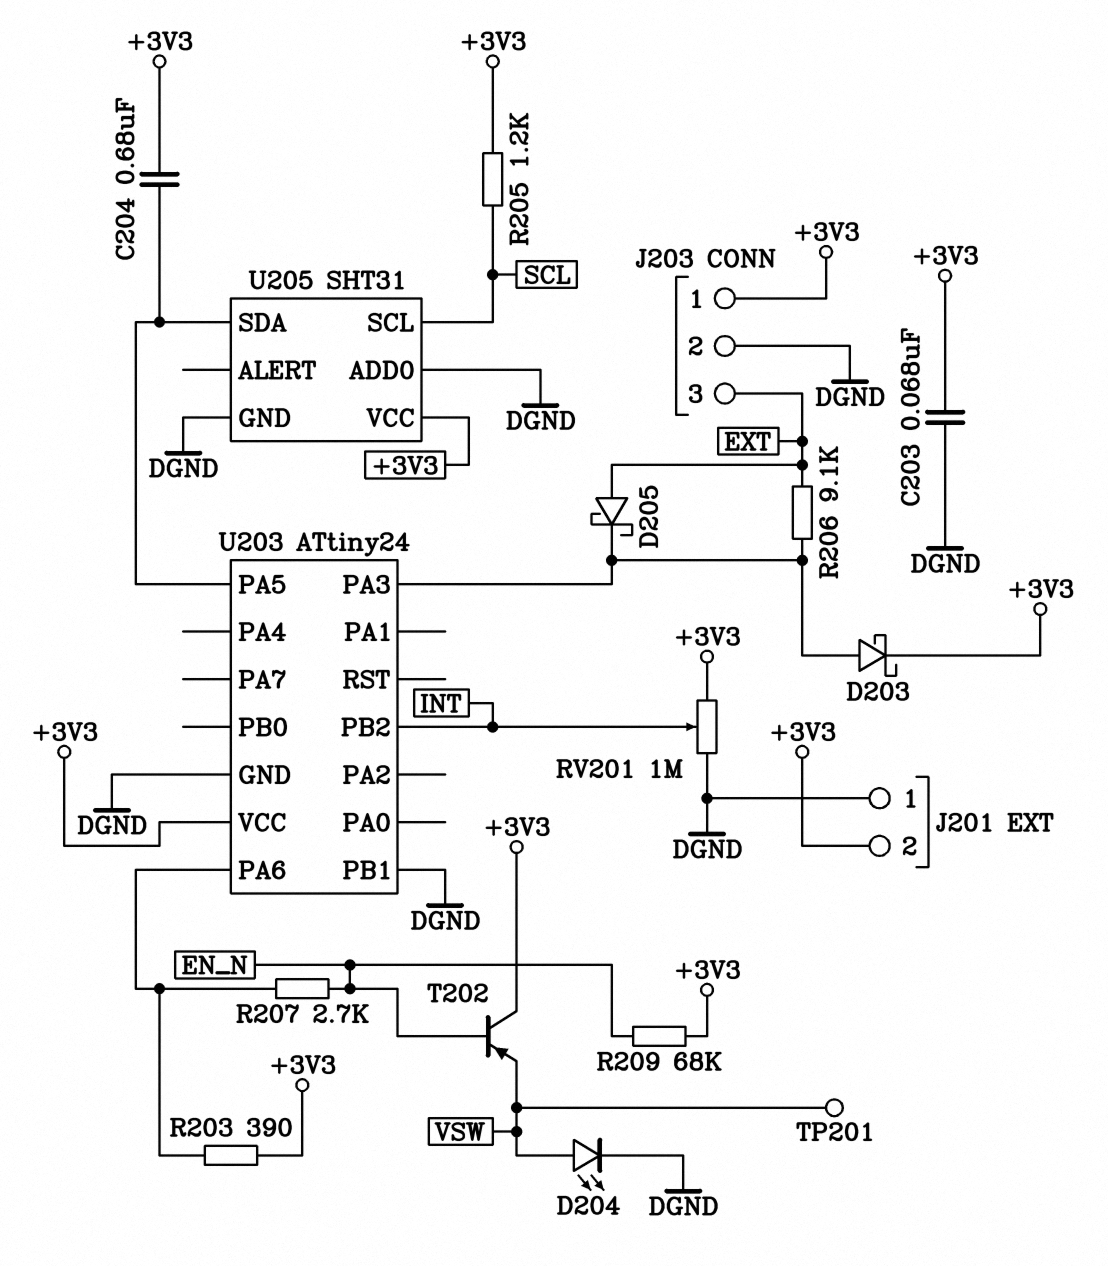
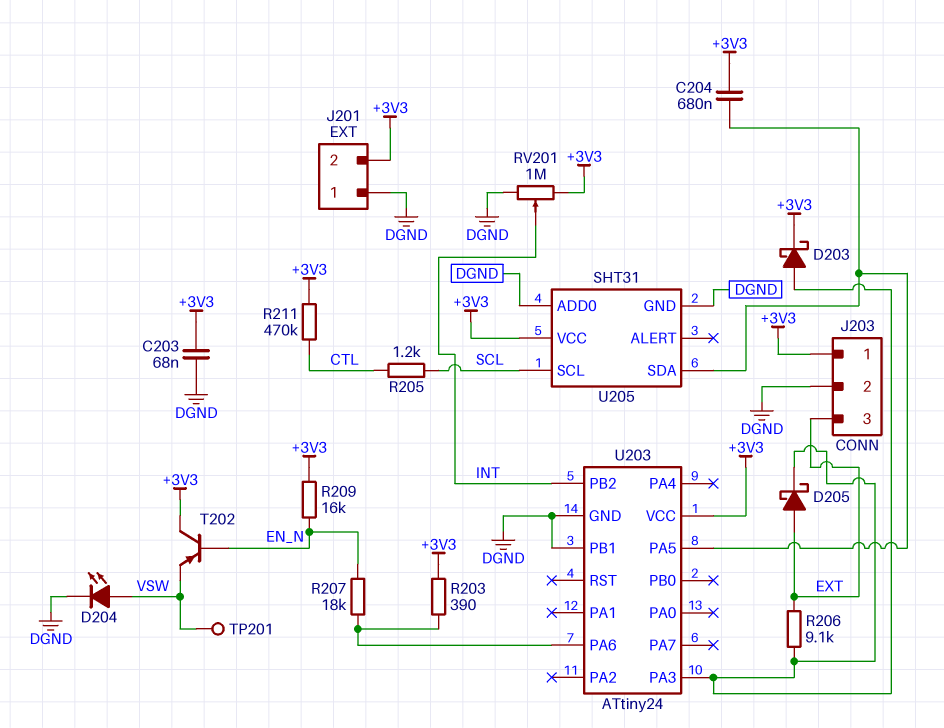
R205: 1.2k (+3V3, SCL) -> 1.2k (CTL, SCL)
R207: 2.7k (EN_N, U203/PA6) -> 18k (EN_N, U203/PA6)
R209: 68k (+3V3, EN_N) -> 16k (+3V3, EN_N)
R211: none -> 470k (+3V3, CTL)

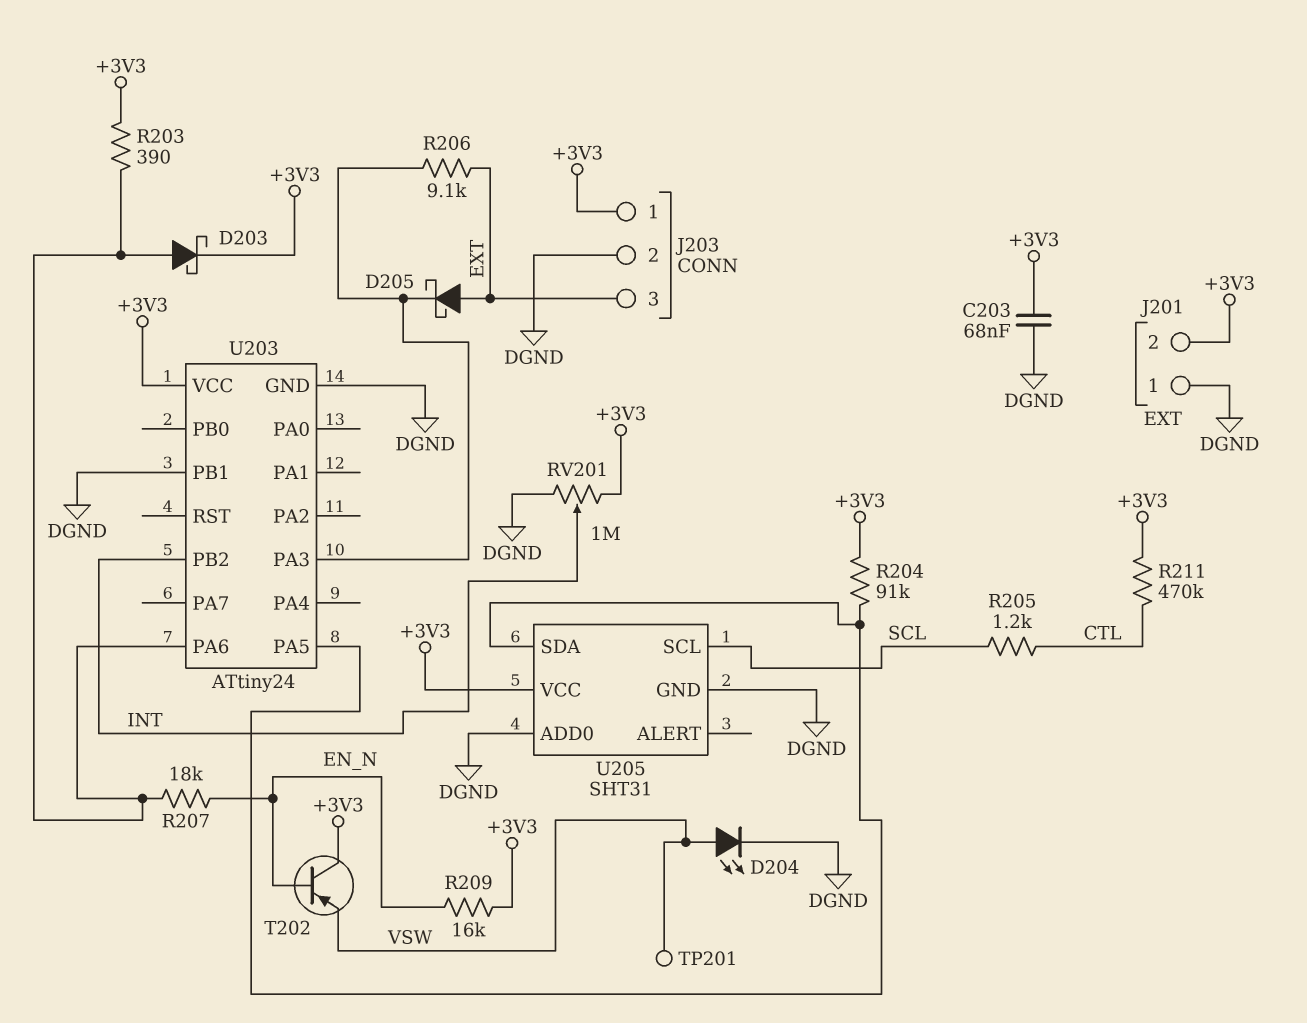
C204: 680nF (+3V3, U203/PA5) -> none
D203: schottky (A U203/PA3, K +3V3) -> schottky (A U203/PA6, K +3V3)
R204: none -> 91k (+3V3, U203/PA5)

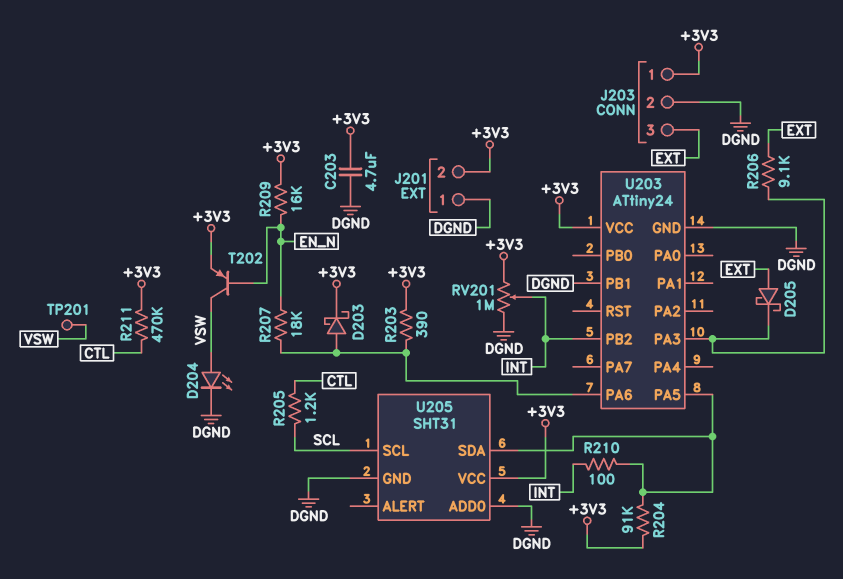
C203: 68nF (+3V3, DGND) -> 4.7uF (+3V3, DGND)
R210: none -> 100 (INT, U203/PA5)
T202: PNP (B EN_N, C +3V3, E VSW) -> PNP (B EN_N, C VSW, E +3V3)

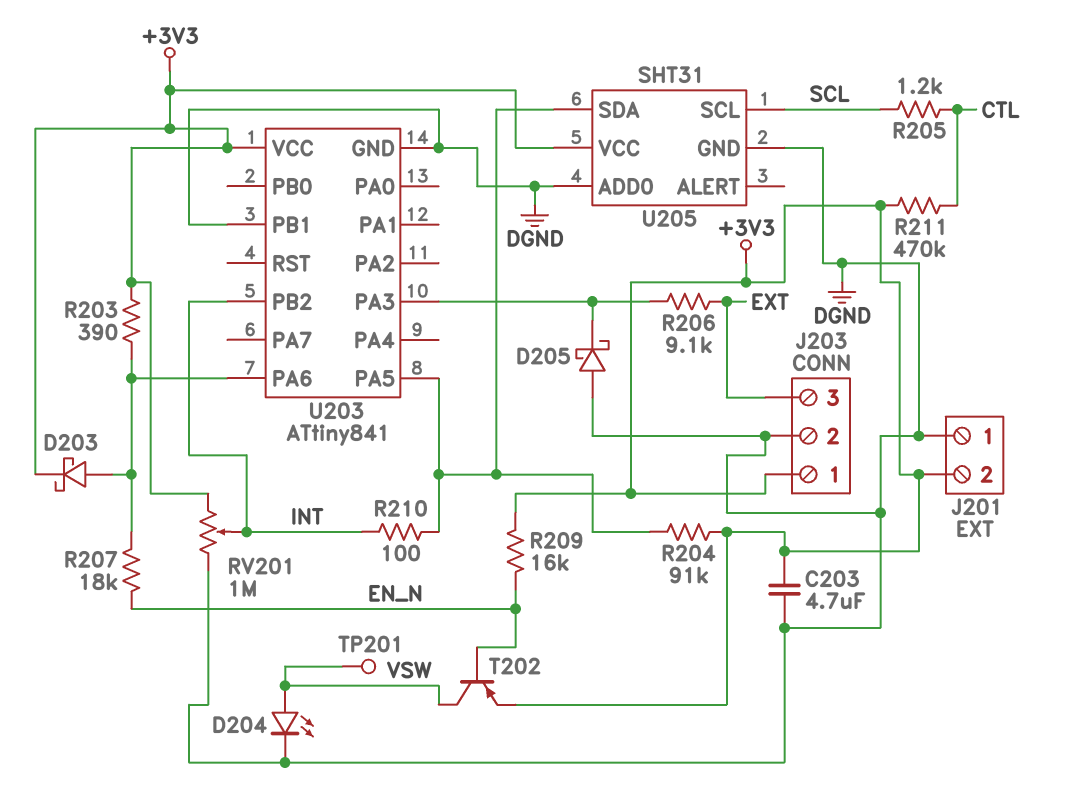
D205: schottky (A EXT, K U203/PA3) -> schottky (A DGND, K U203/PA3)
U203: ATtiny24 -> ATtiny841

